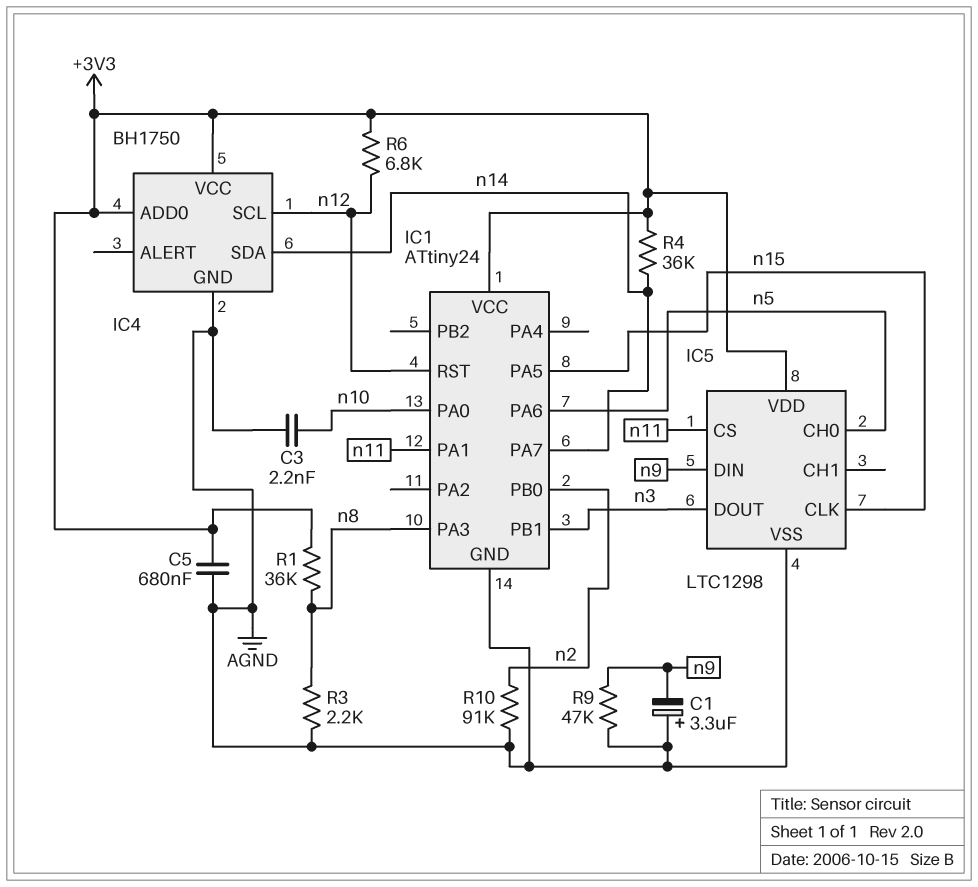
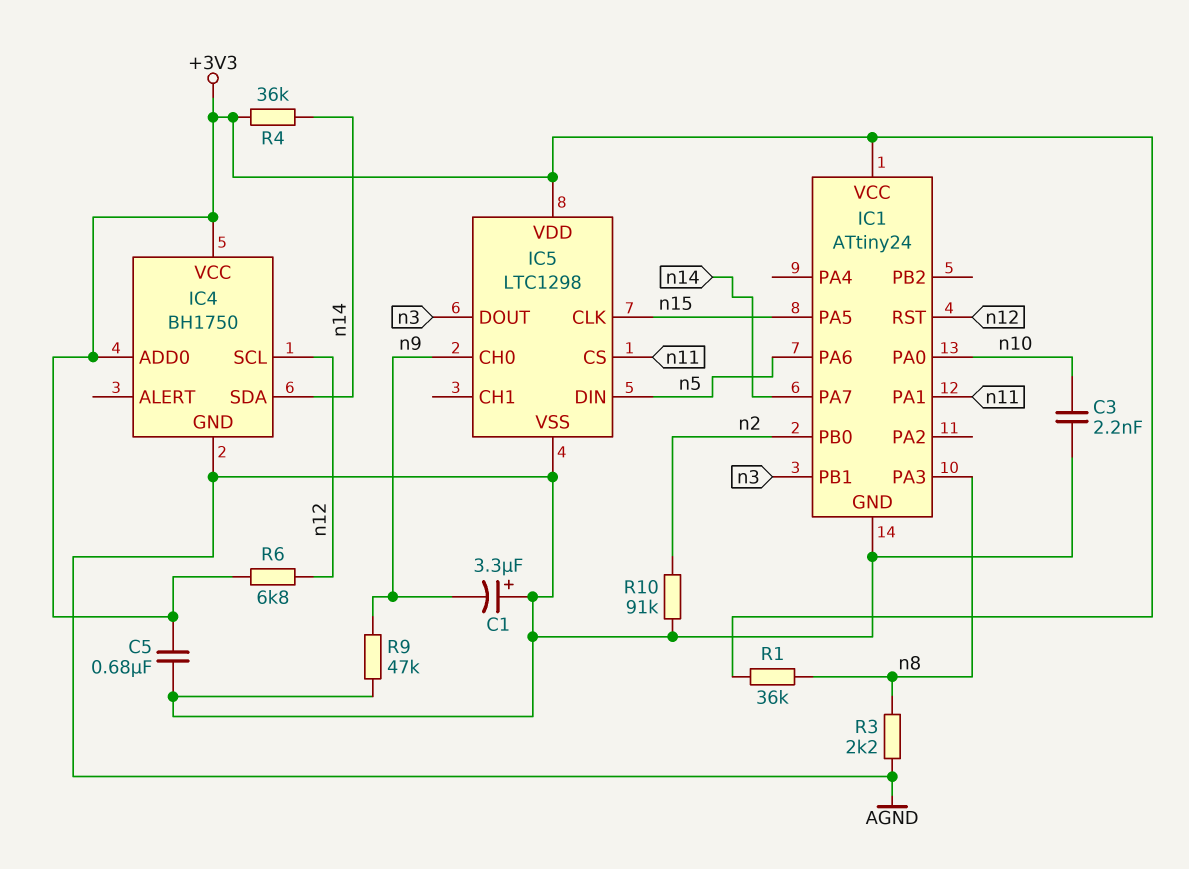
IC5 pin CH0: n5 -> n9
IC5 pin DIN: n9 -> n5

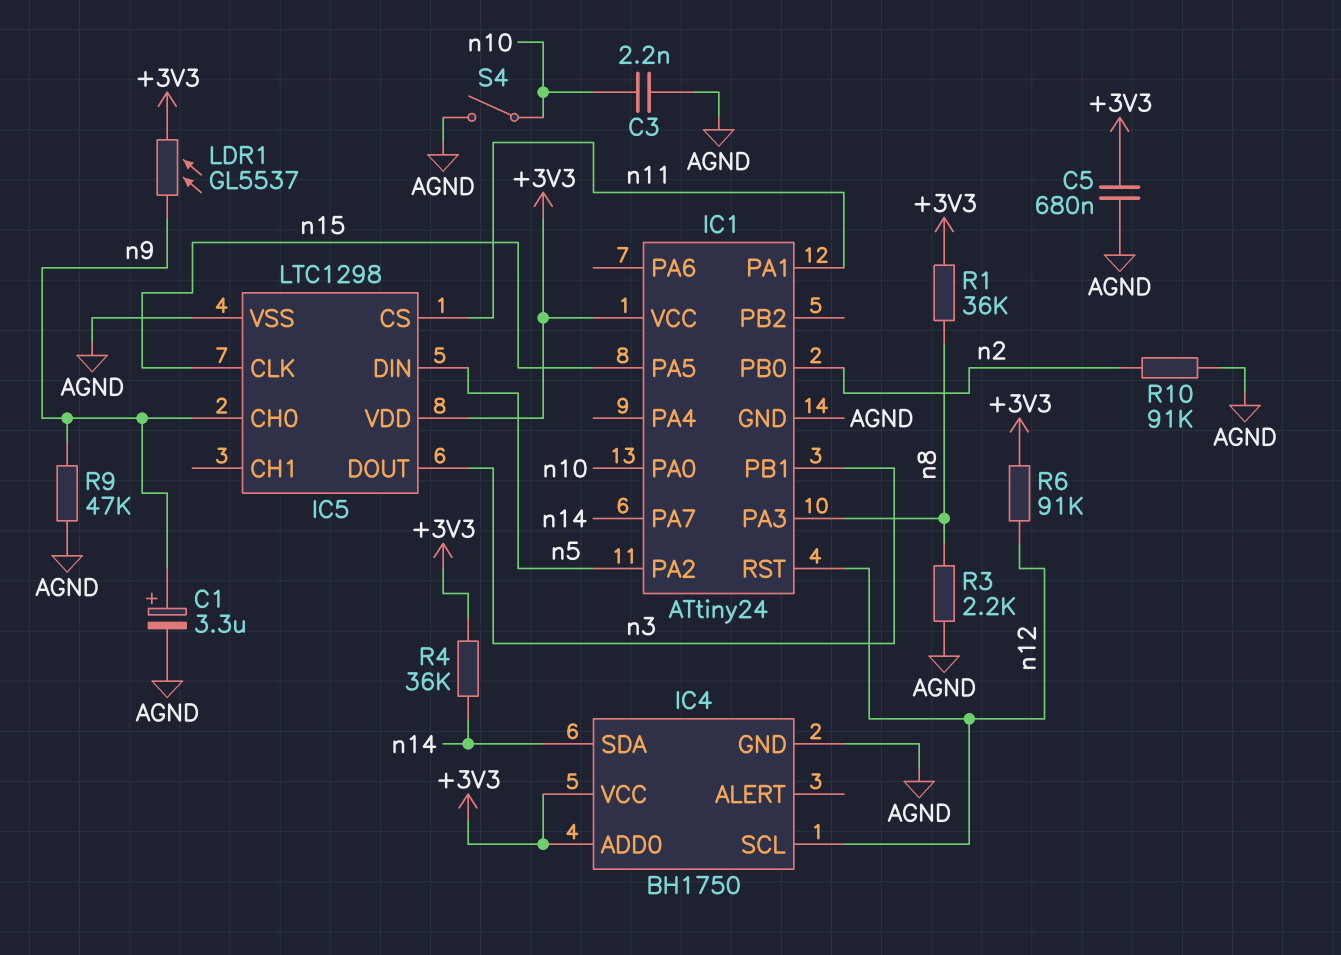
C1: 3.3uF (plus AGND, minus n9) -> 3.3uF (plus n9, minus AGND)
IC1 pin PA2: none -> n5
IC1 pin PA6: n5 -> none
LDR1: none -> GL5537 (+3V3, n9)
R6: 6.8k (+3V3, n12) -> 91k (+3V3, n12)
S4: none -> switch (AGND, n10)

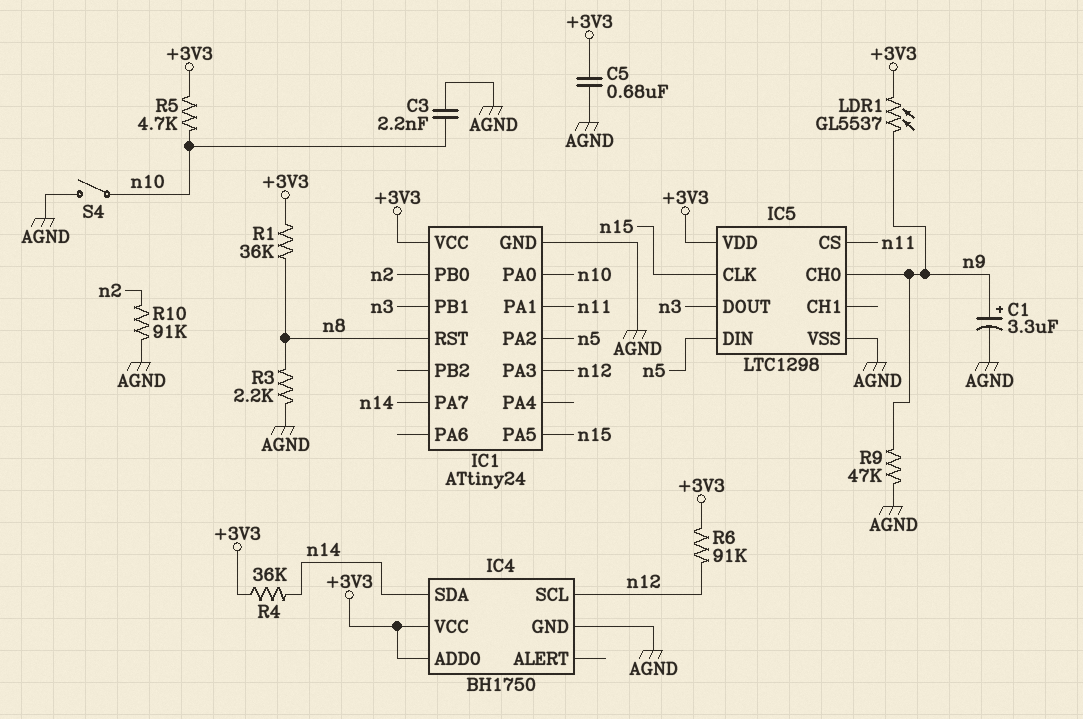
IC1 pin PA3: n8 -> n12
IC1 pin RST: n12 -> n8
R5: none -> 4.7k (+3V3, n10)

